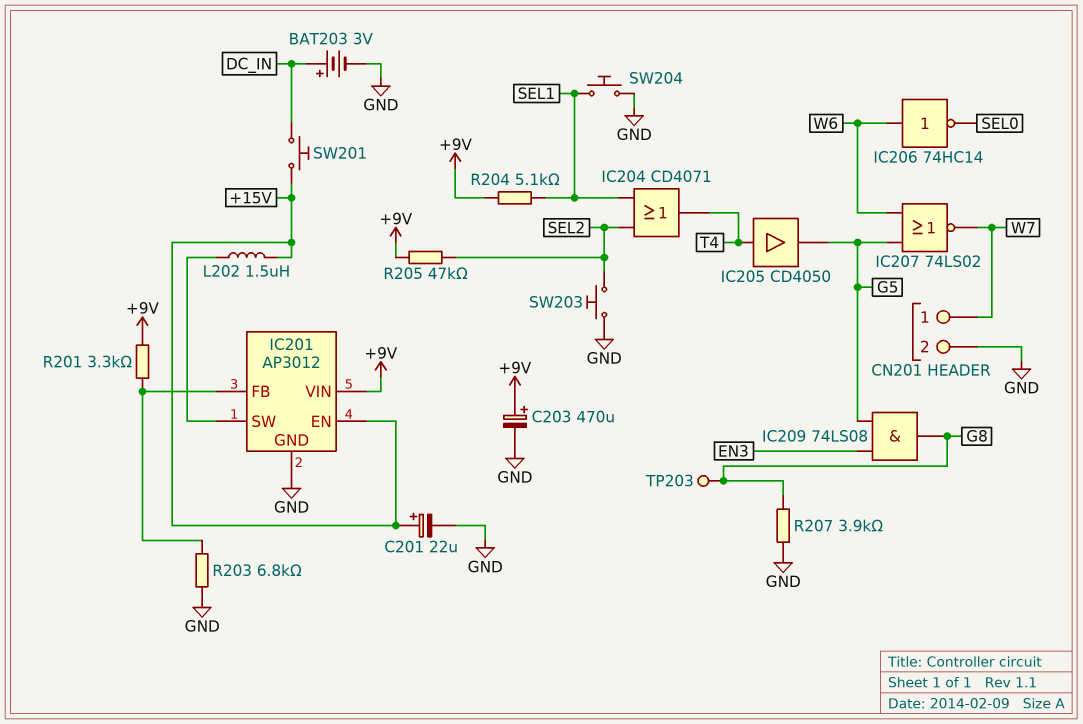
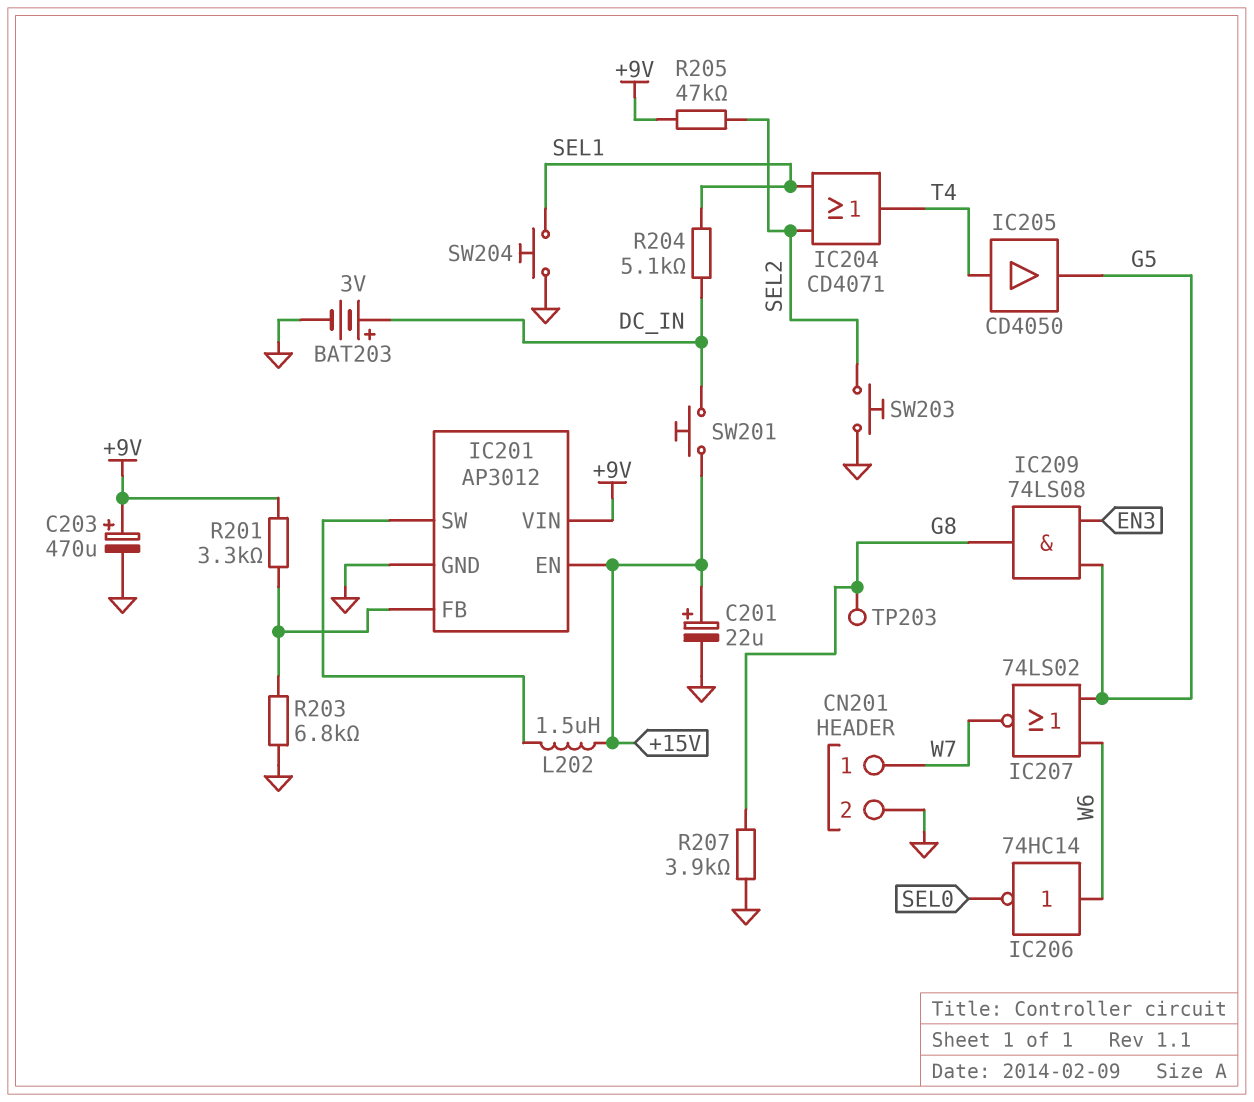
R204: 5.1k (+9V, SEL1) -> 5.1k (DC_IN, SEL1)

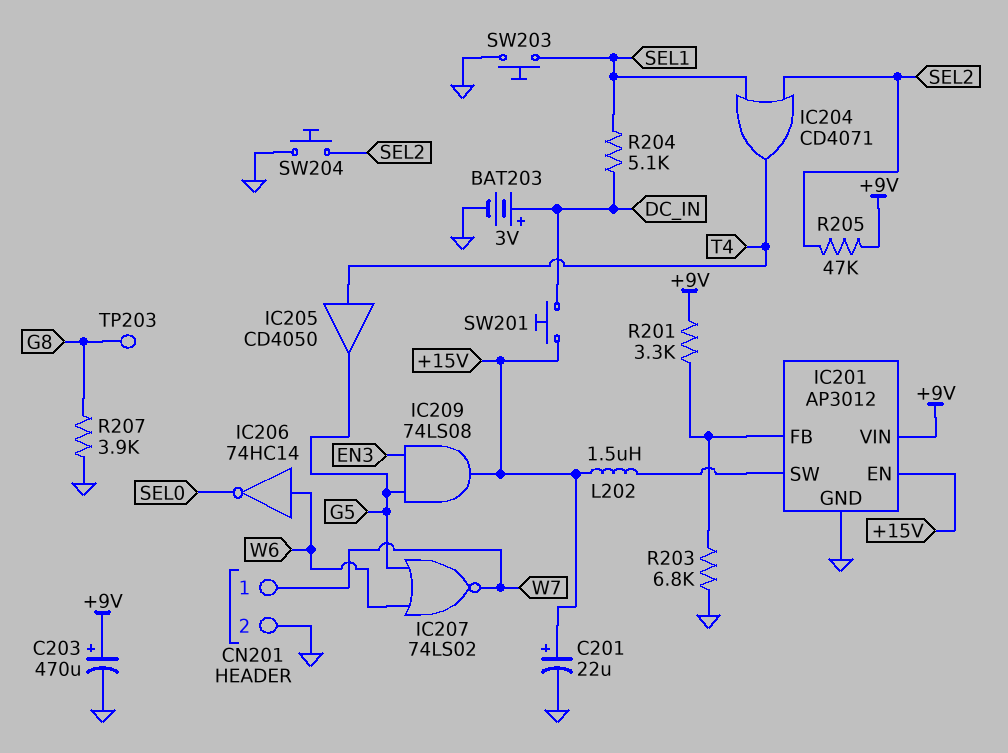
IC209: AND 74LS08 (in EN3, in G5, out G8) -> AND 74LS08 (in EN3, in G5, out +15V)
SW203: button (GND, SEL2) -> button (GND, SEL1)
SW204: button (GND, SEL1) -> button (GND, SEL2)

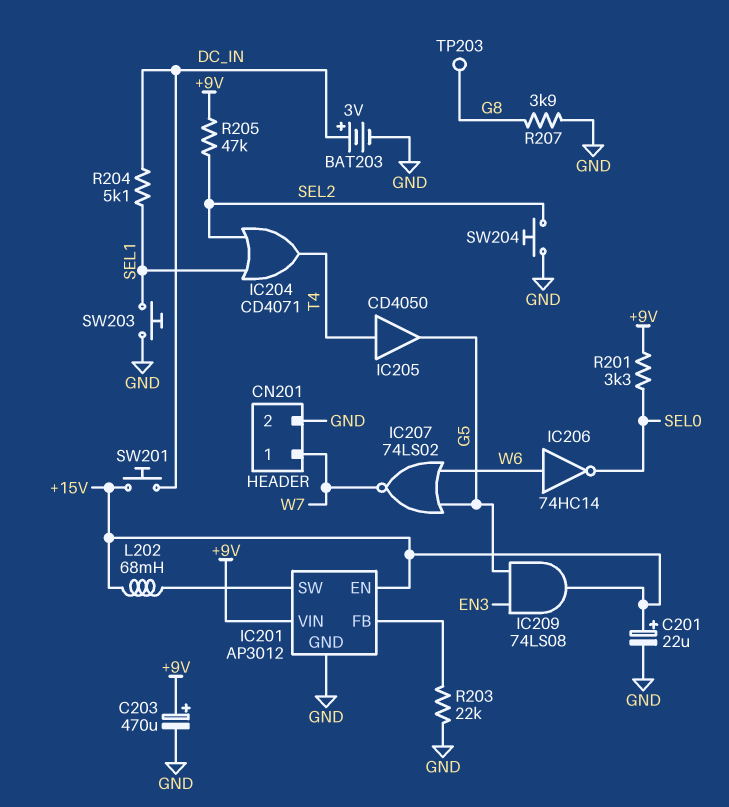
L202: 1.5uH (+15V, IC201/SW) -> 68mH (+15V, IC201/SW)
R201: 3.3k (+9V, IC201/FB) -> 3.3k (+9V, SEL0)
R203: 6.8k (GND, IC201/FB) -> 22k (GND, IC201/FB)

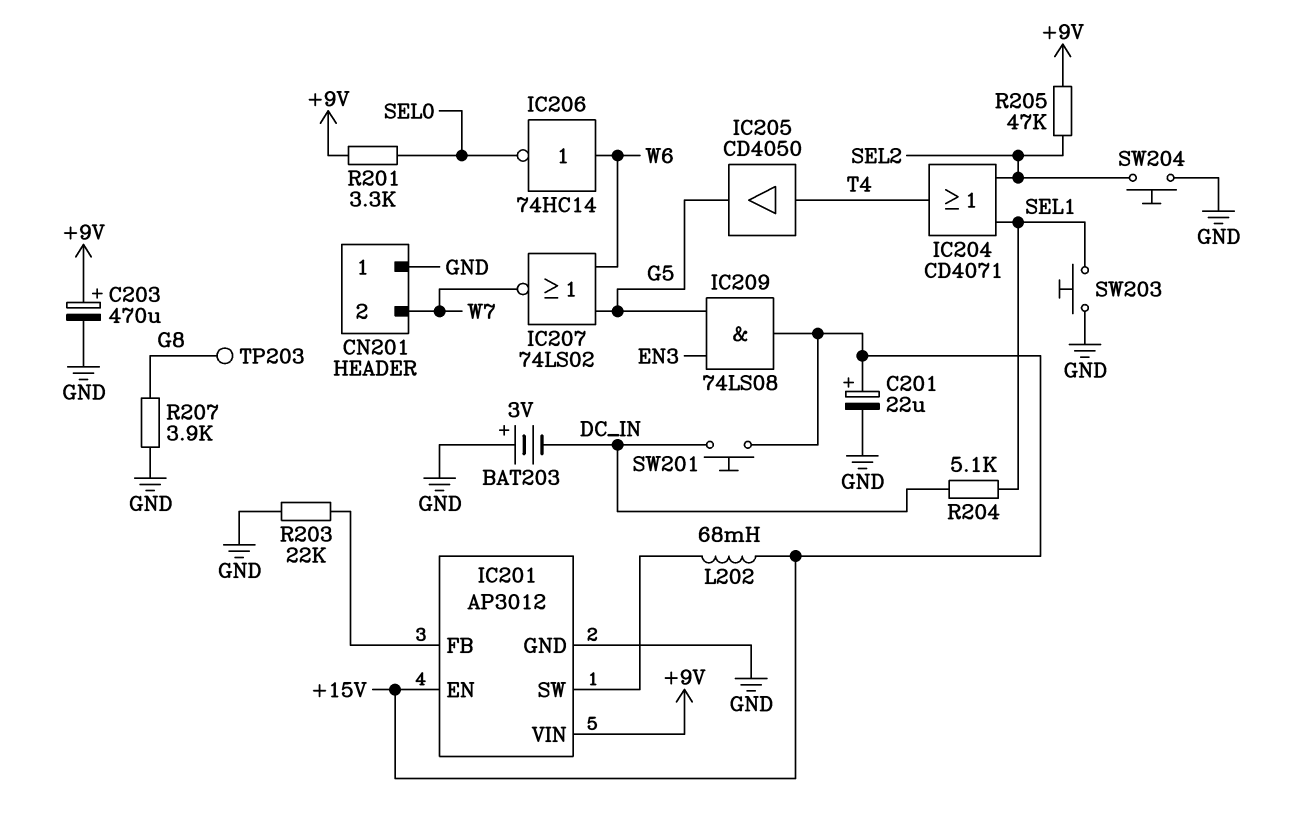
BAT203: 3V (plus DC_IN, minus GND) -> 3V (plus GND, minus DC_IN)
CN201 pin 1: W7 -> GND
CN201 pin 2: GND -> W7

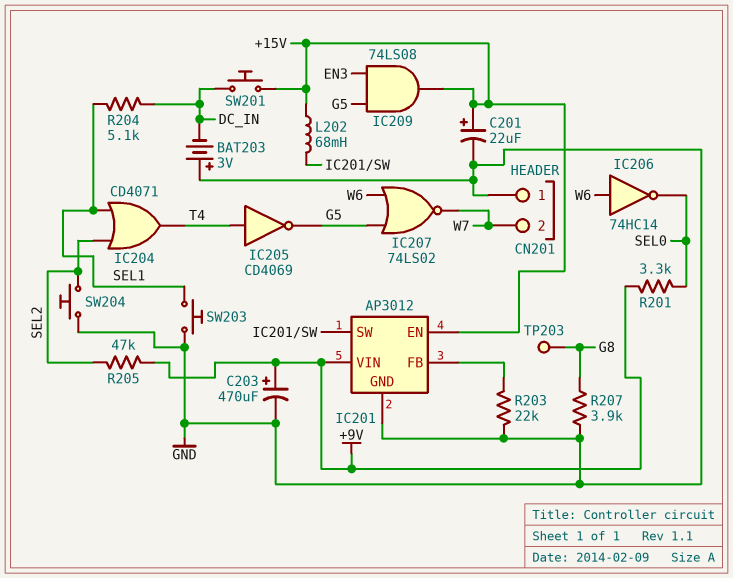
IC205: buffer CD4050 (in T4, out G5) -> NOT CD4069 (in T4, out G5)

